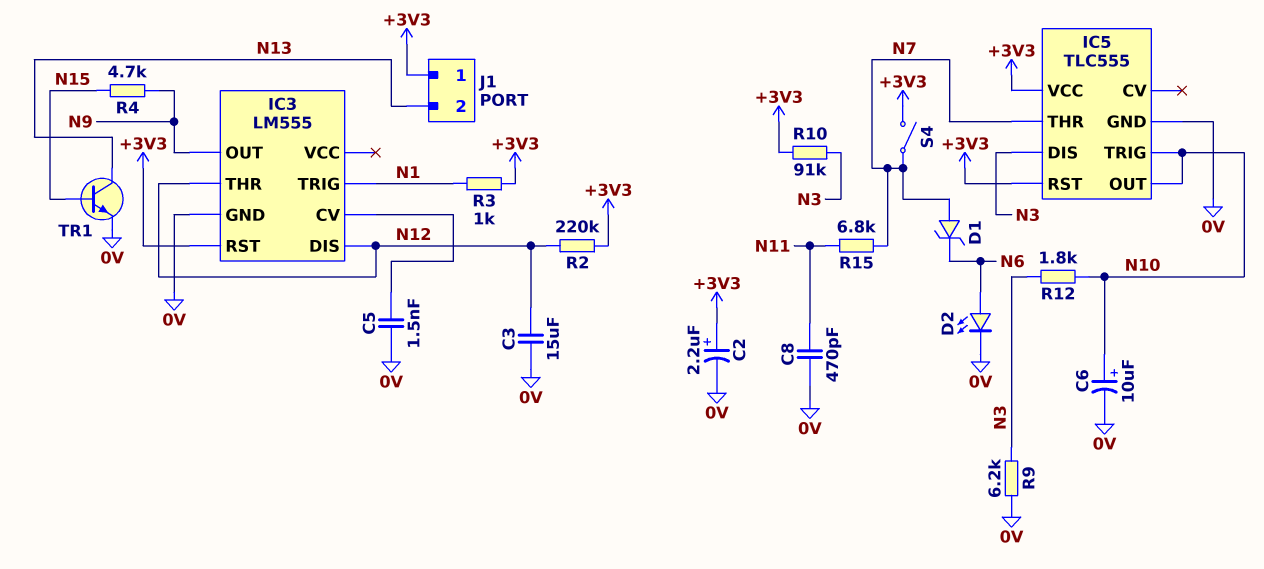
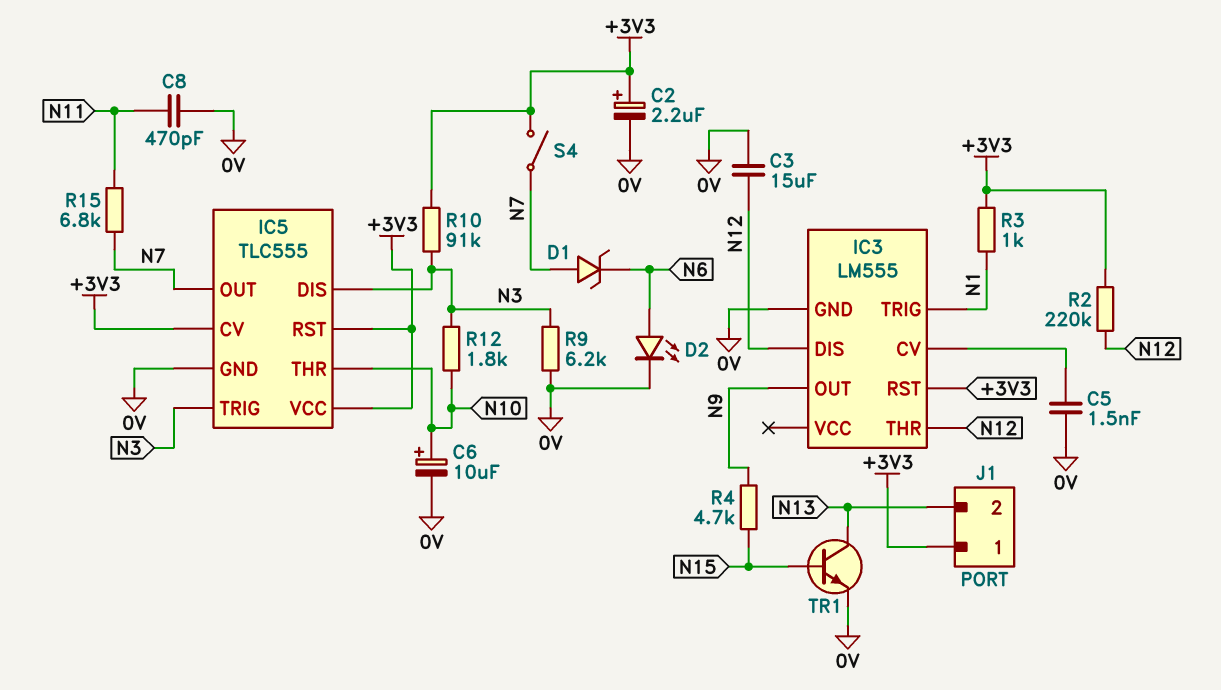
IC5 pin CV: none -> +3V3
IC5 pin OUT: N10 -> N7
IC5 pin THR: N7 -> N10
IC5 pin TRIG: N10 -> N3

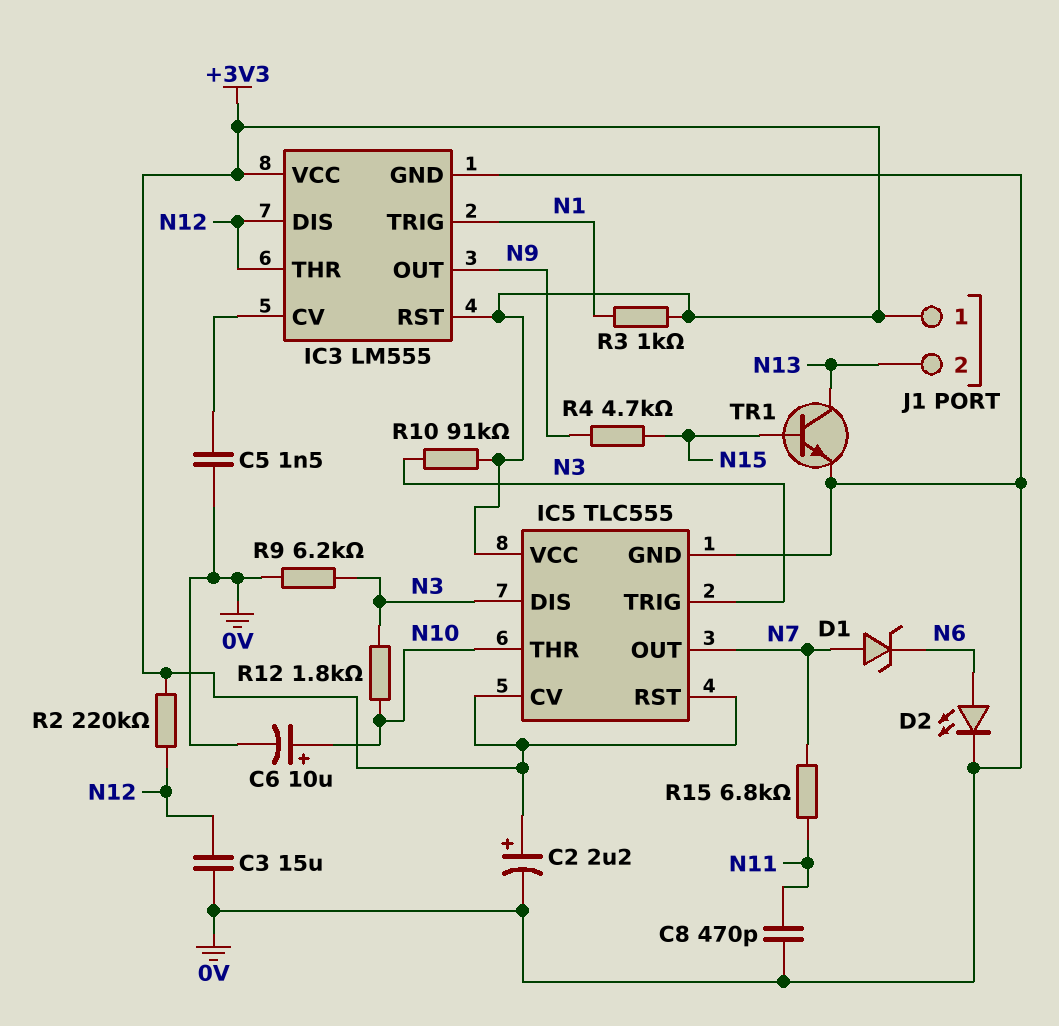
IC3 pin VCC: none -> +3V3
S4: switch (+3V3, N7) -> none

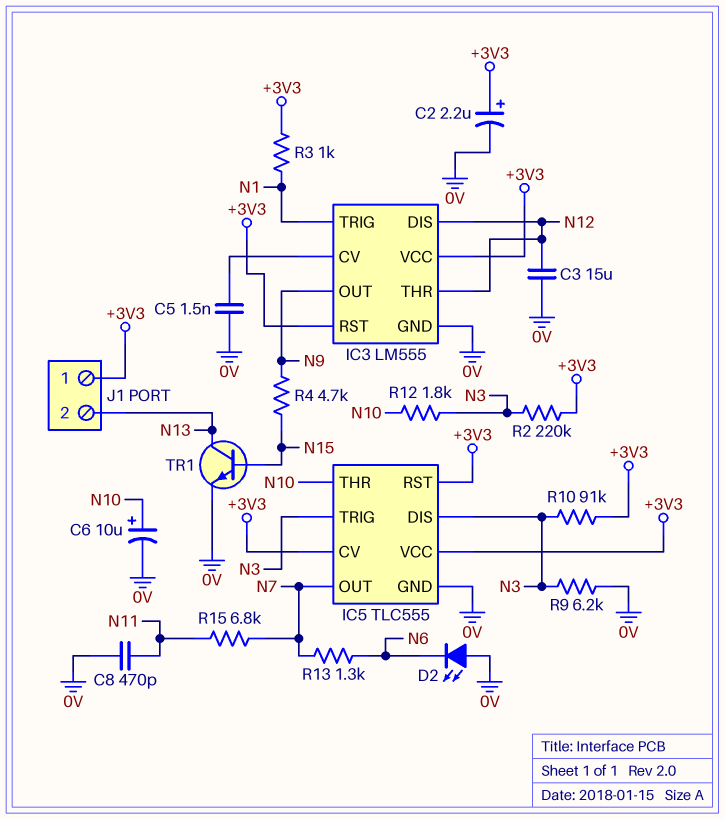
D1: zener (A N7, K N6) -> none
D2: LED (A N6, K 0V) -> LED (A 0V, K N6)
R2: 220k (+3V3, N12) -> 220k (+3V3, N3)
R13: none -> 1.3k (N6, N7)

